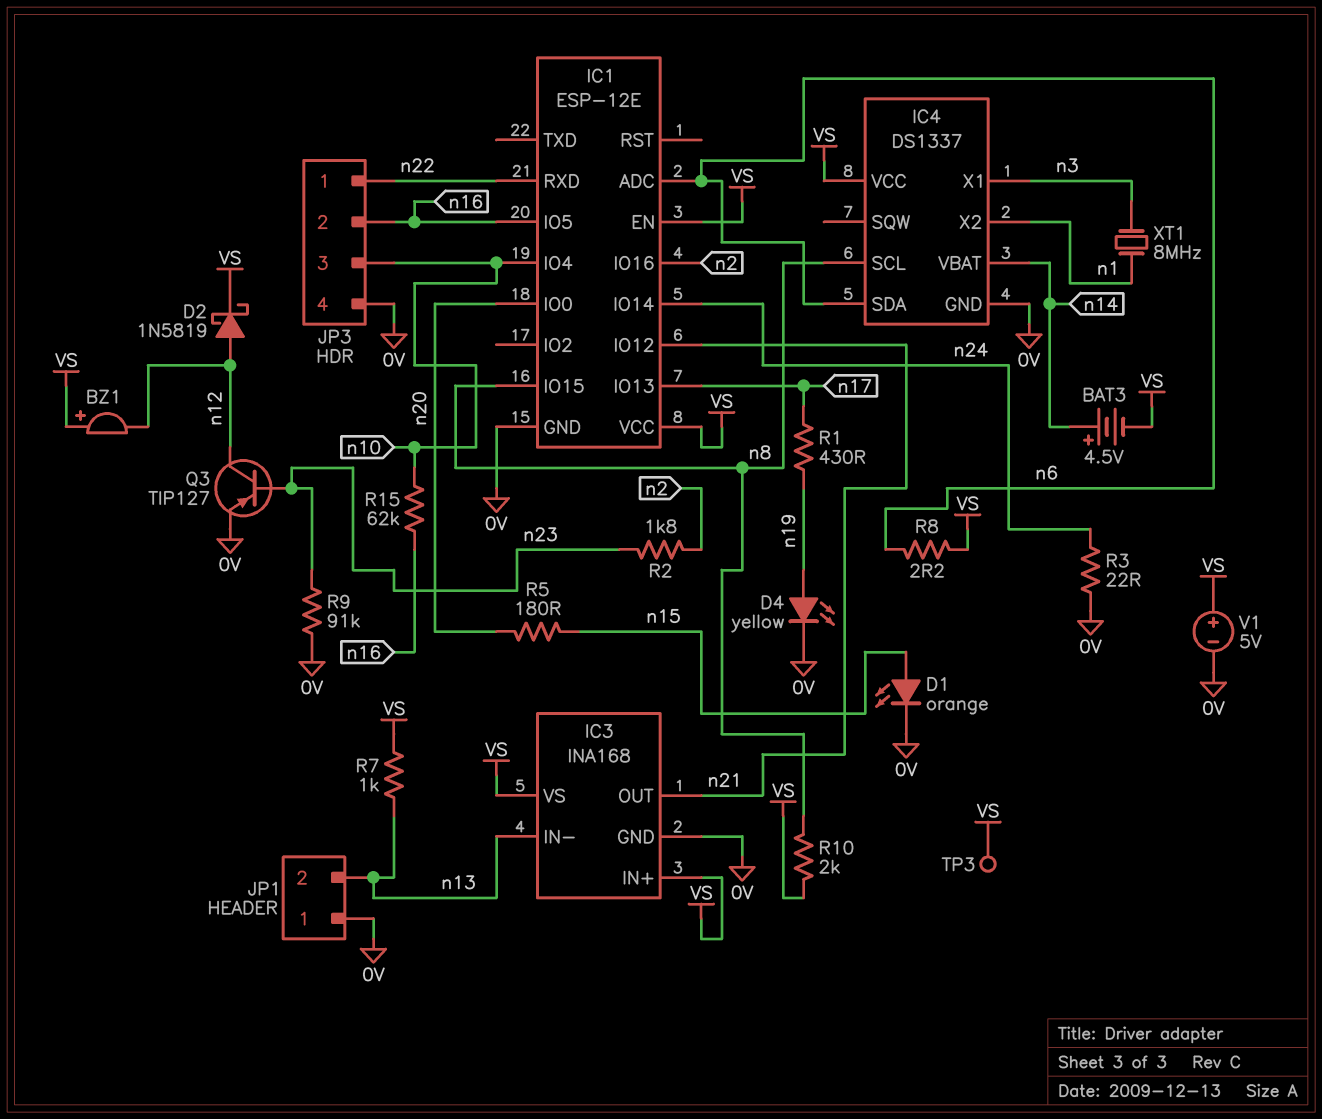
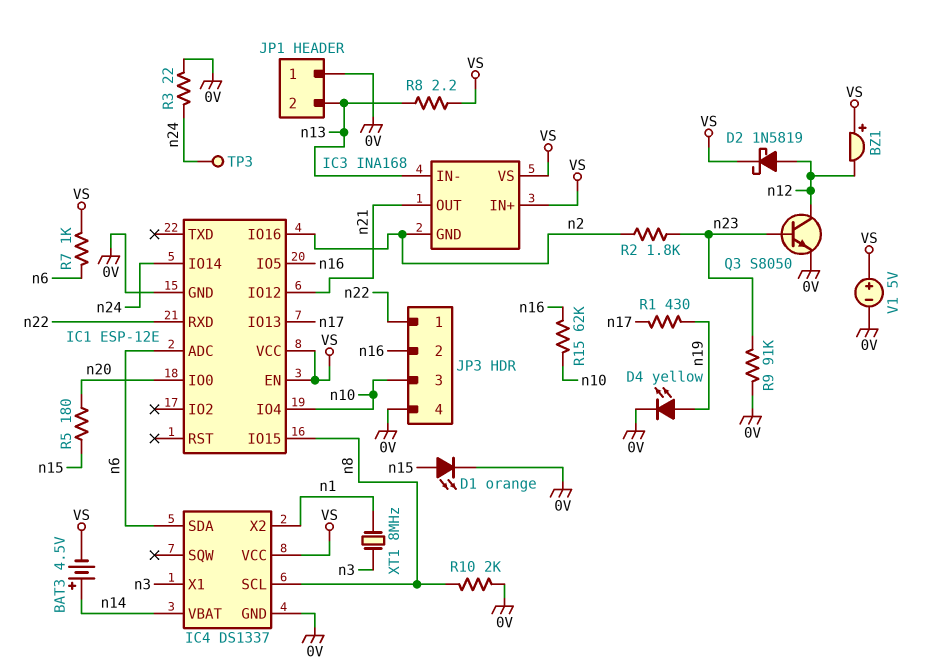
IC3 pin GND: 0V -> n2
Q3: PNP TIP127 (B n23, C n12, E 0V) -> NPN S8050 (B n23, C n12, E 0V)
R7: 1k (VS, n13) -> 1k (VS, n6)
R8: 2.2 (VS, n6) -> 2.2 (VS, n13)
R10: 2k (VS, n8) -> 2k (0V, n8)
TP3: test point (VS) -> test point (n24)

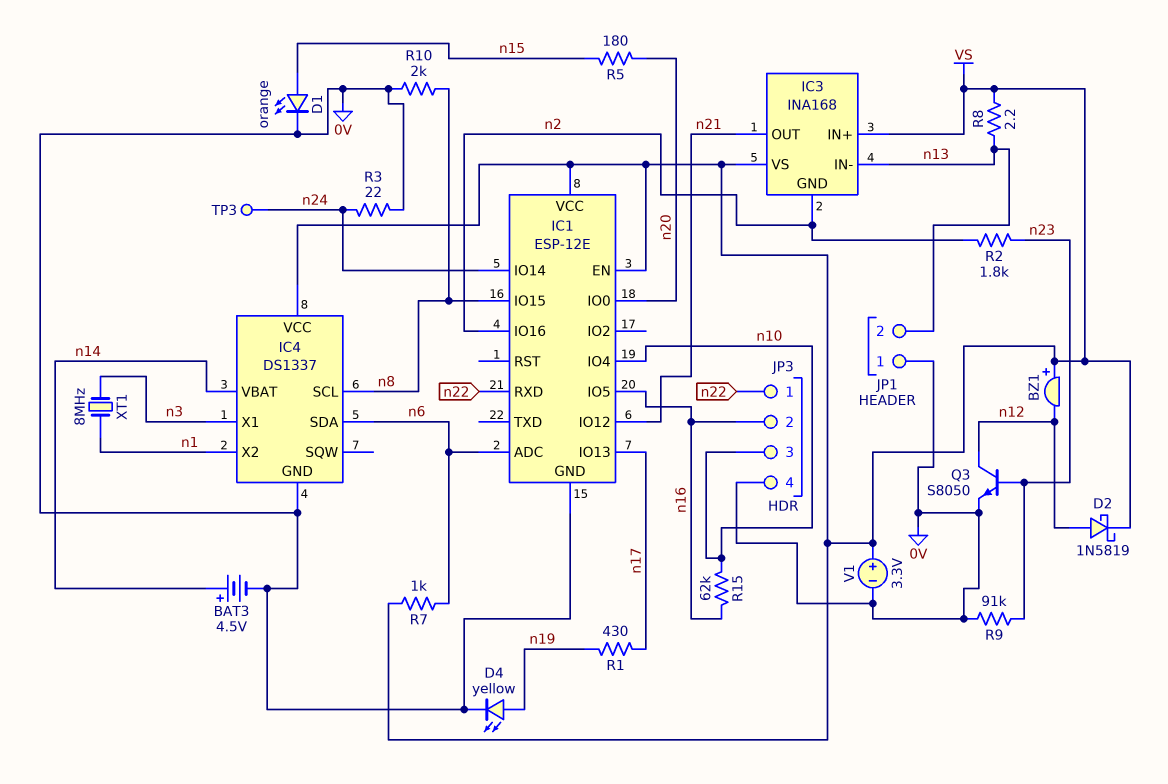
BAT3: 4.5V (plus n14, minus VS) -> 4.5V (plus n14, minus 0V)
V1: 5V (plus VS, minus 0V) -> 3.3V (plus VS, minus 0V)

